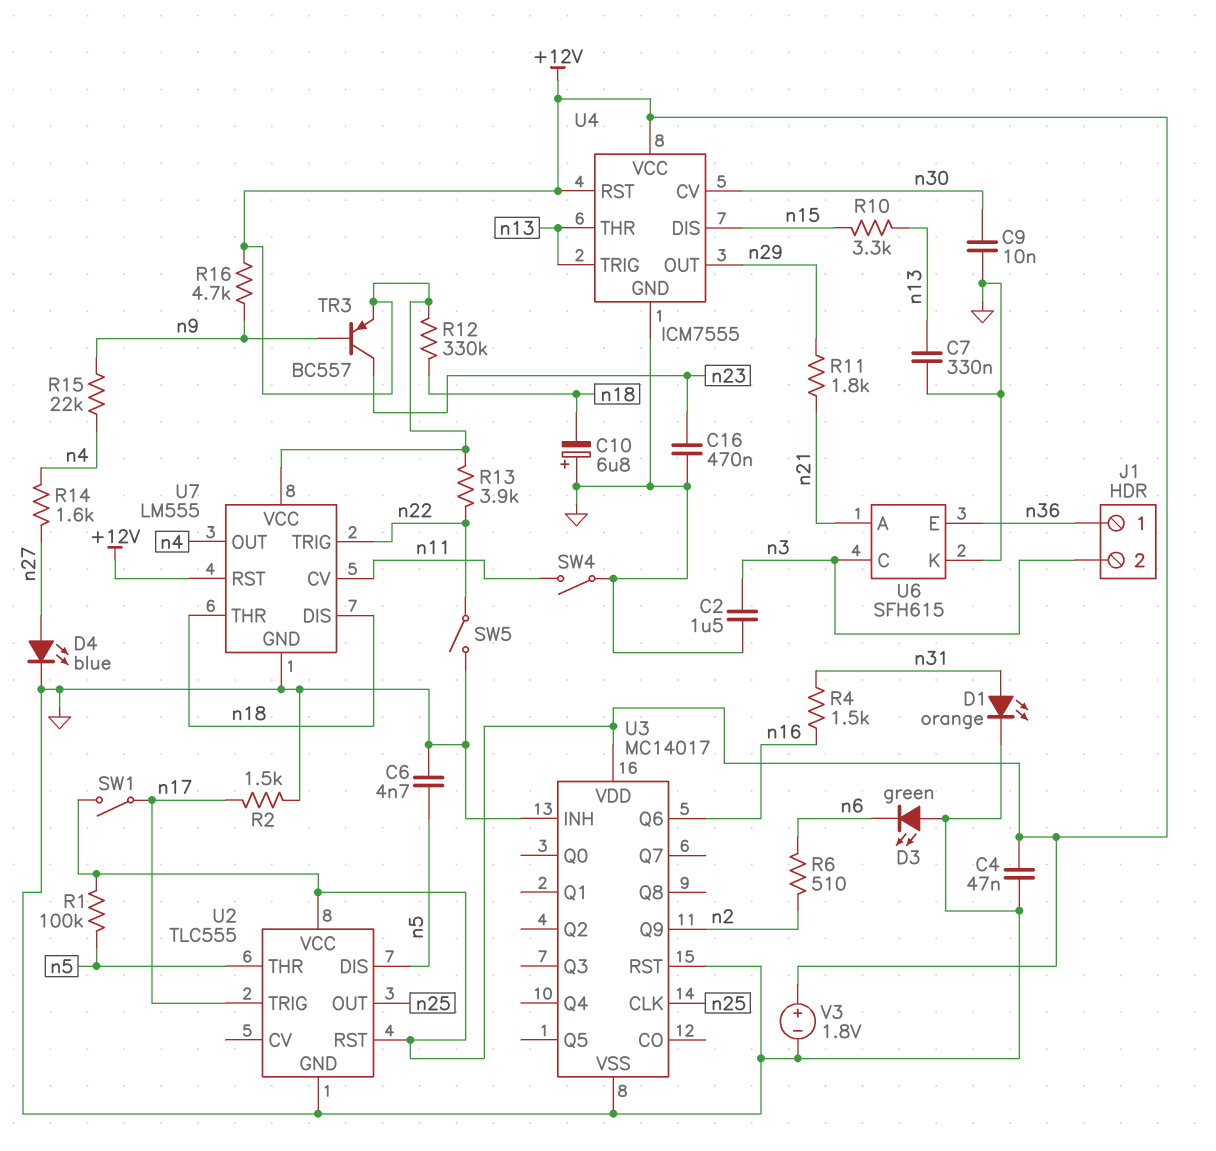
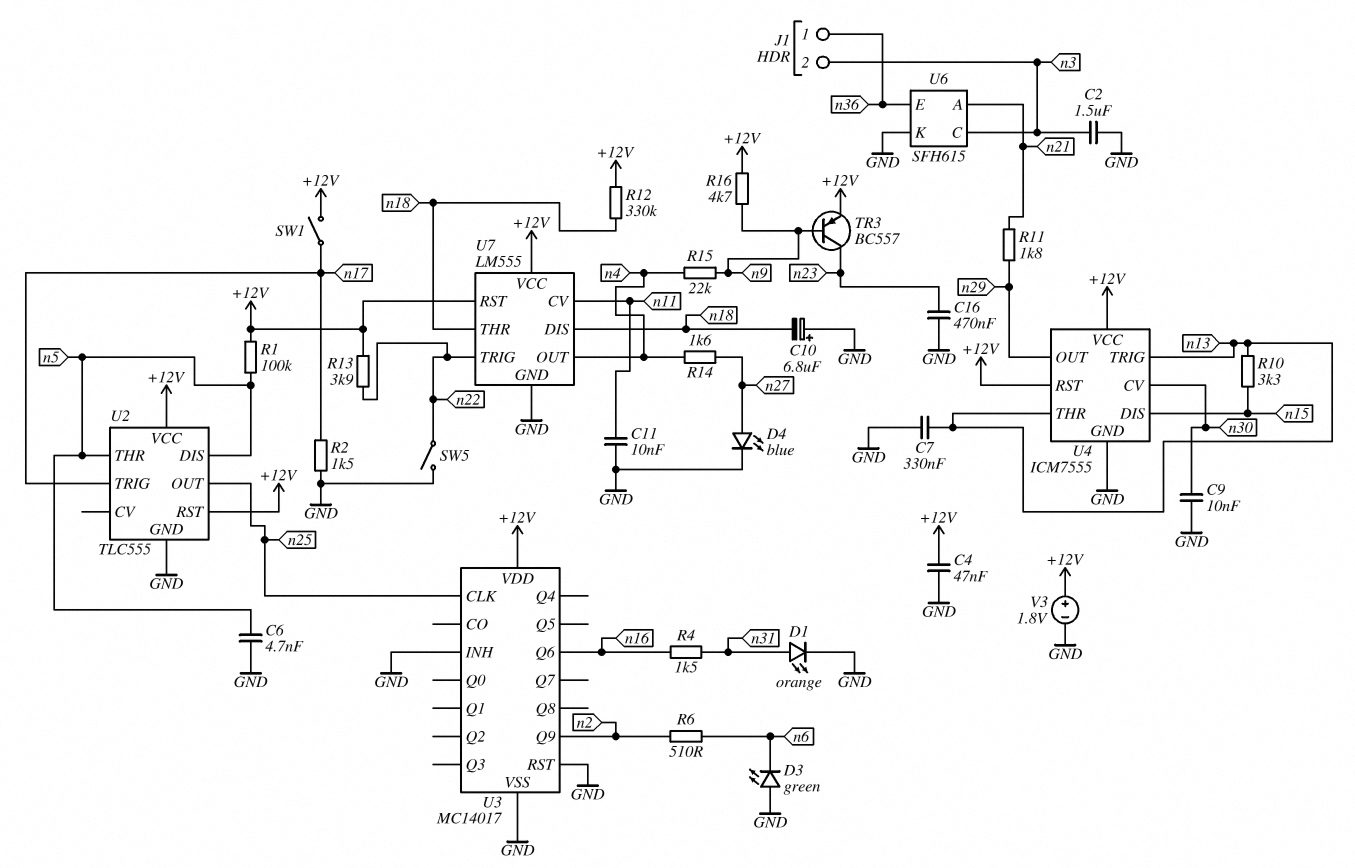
C11: none -> 10nF (GND, n11)
SW4: switch (GND, n11) -> none

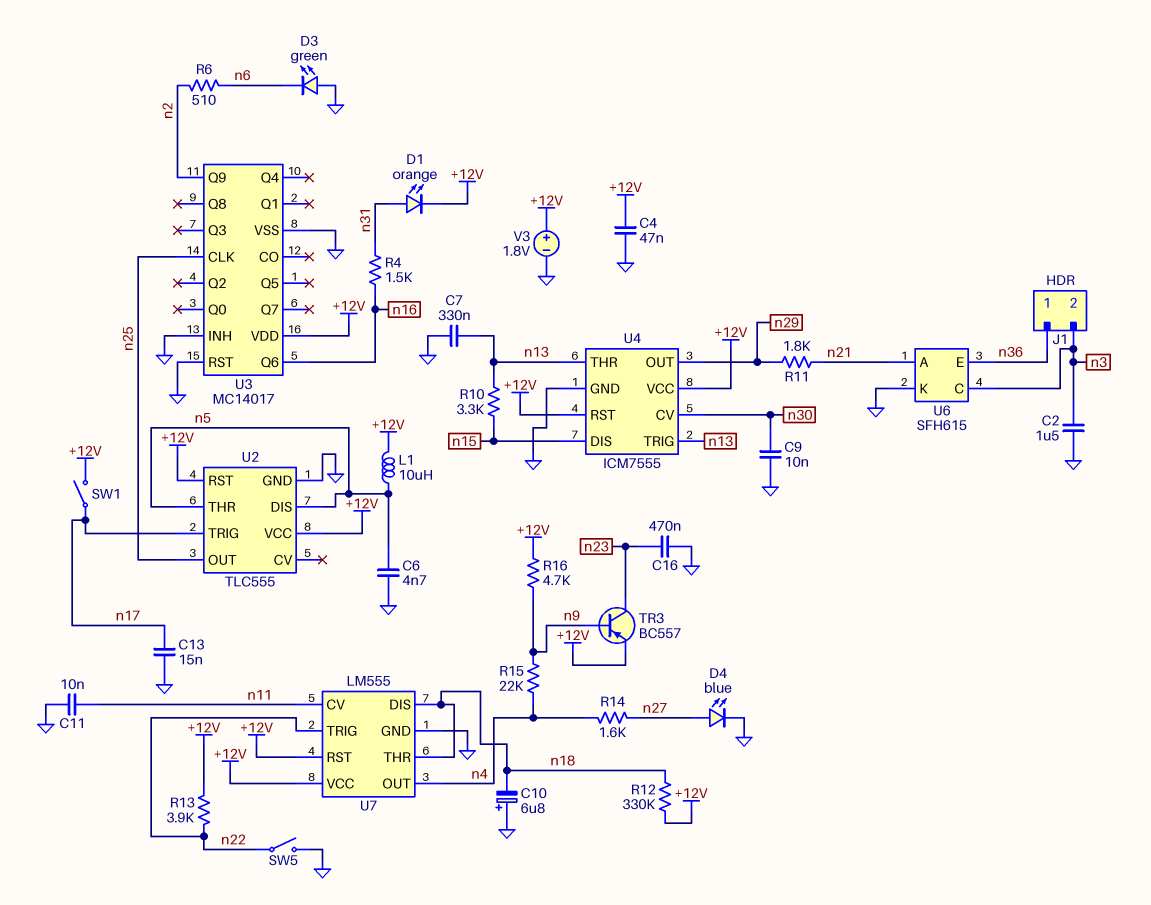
C13: none -> 15nF (GND, n17)
D1: LED orange (A n31, K GND) -> LED orange (A n31, K +12V)
L1: none -> 10uH (+12V, n5)
R1: 100k (+12V, n5) -> none
R2: 1.5k (GND, n17) -> none

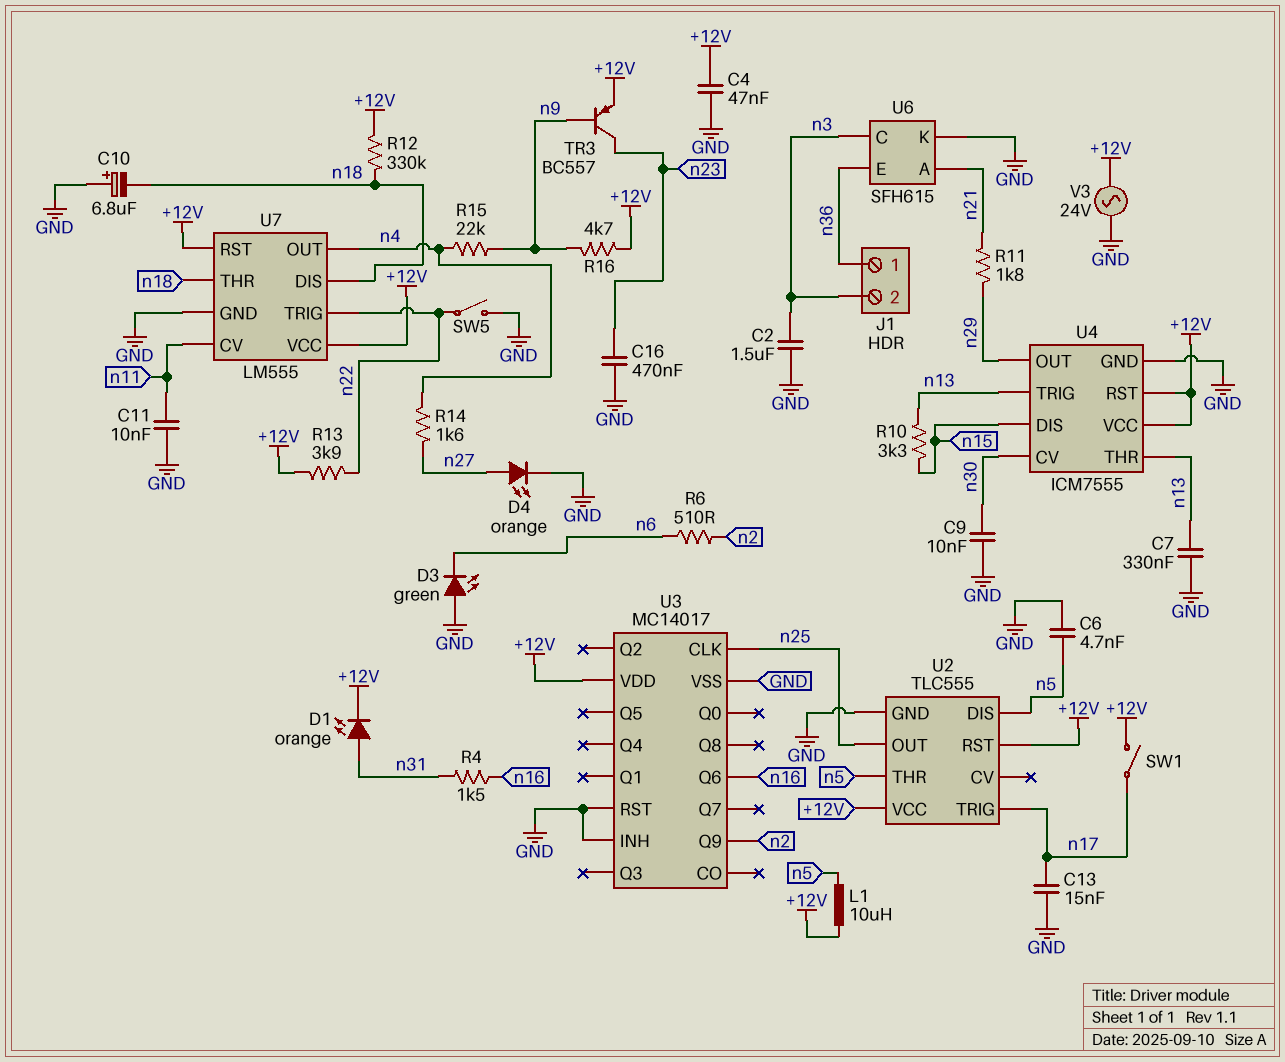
D4: LED blue (A n27, K GND) -> LED orange (A n27, K GND)
V3: 1.8V (plus +12V, minus GND) -> AC 24V (+12V, GND)

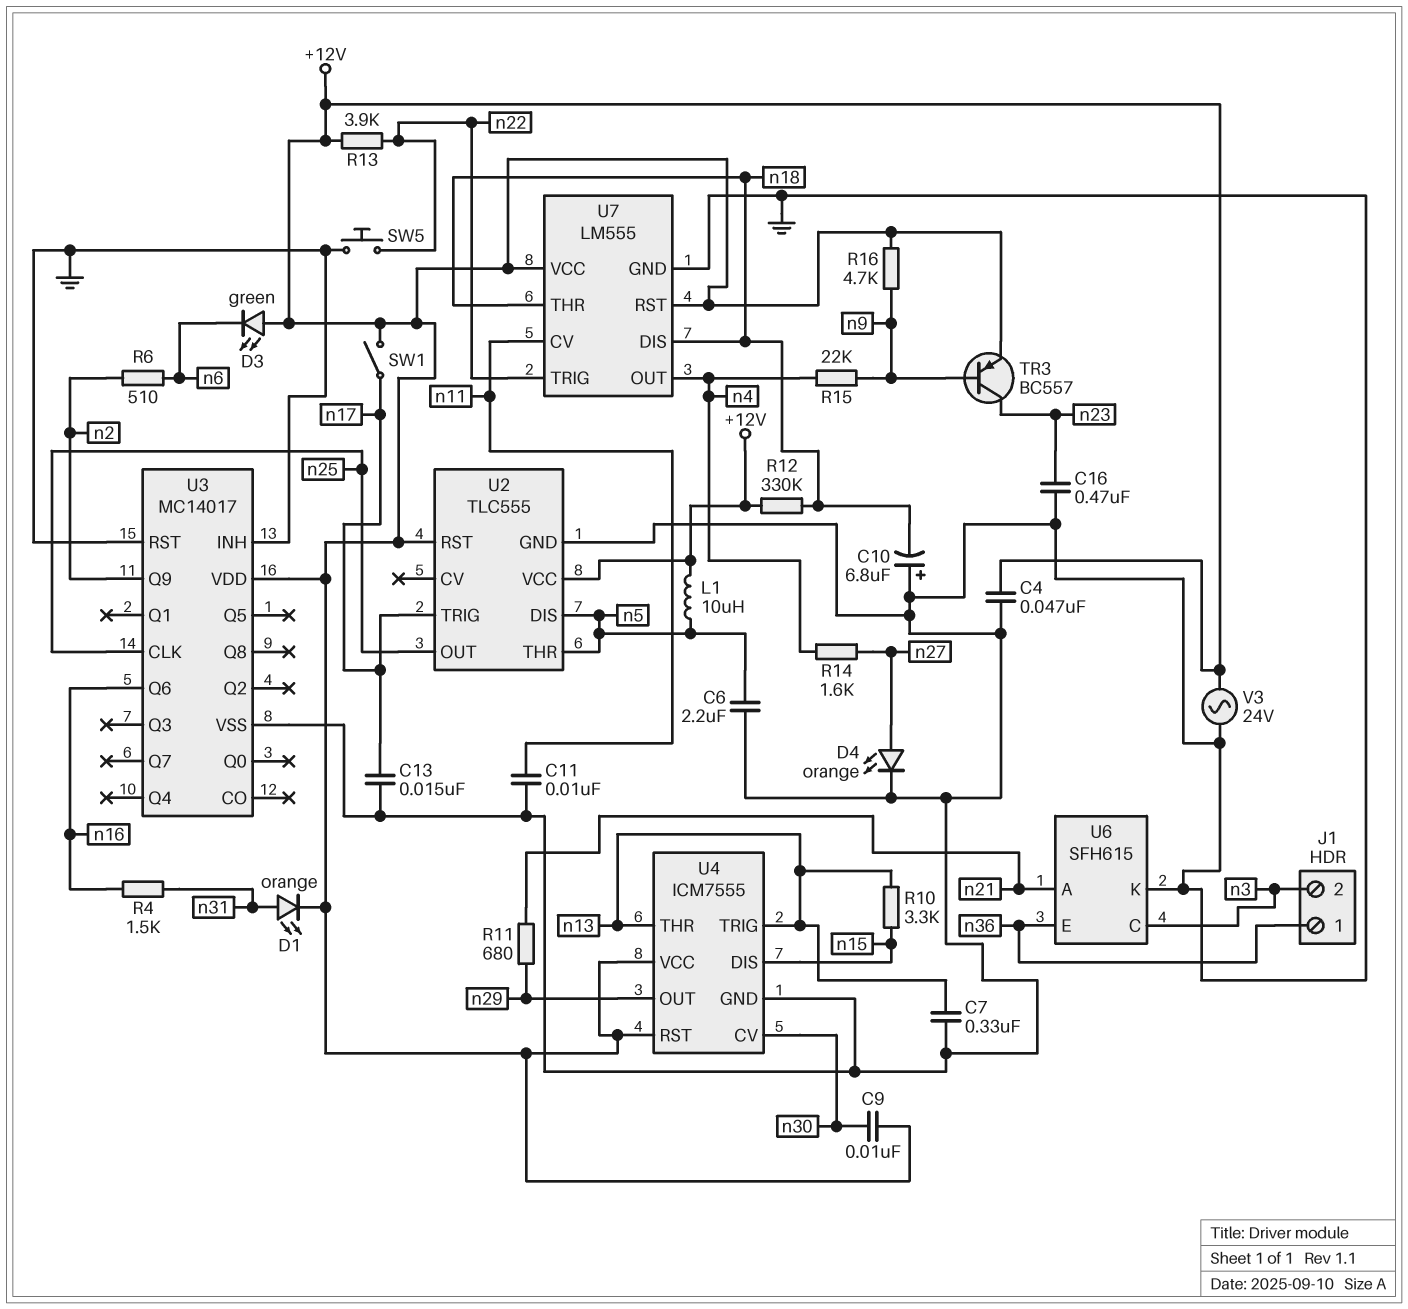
C2: 1.5uF (GND, n3) -> none
C6: 4.7nF (GND, n5) -> 2.2uF (GND, n5)
C9: 10nF (GND, n30) -> 10nF (+12V, n30)
D3: LED green (A GND, K n6) -> LED green (A +12V, K n6)
R11: 1.8k (n21, n29) -> 680 (n21, n29)
SW5: switch (GND, n22) -> button (GND, n22)

